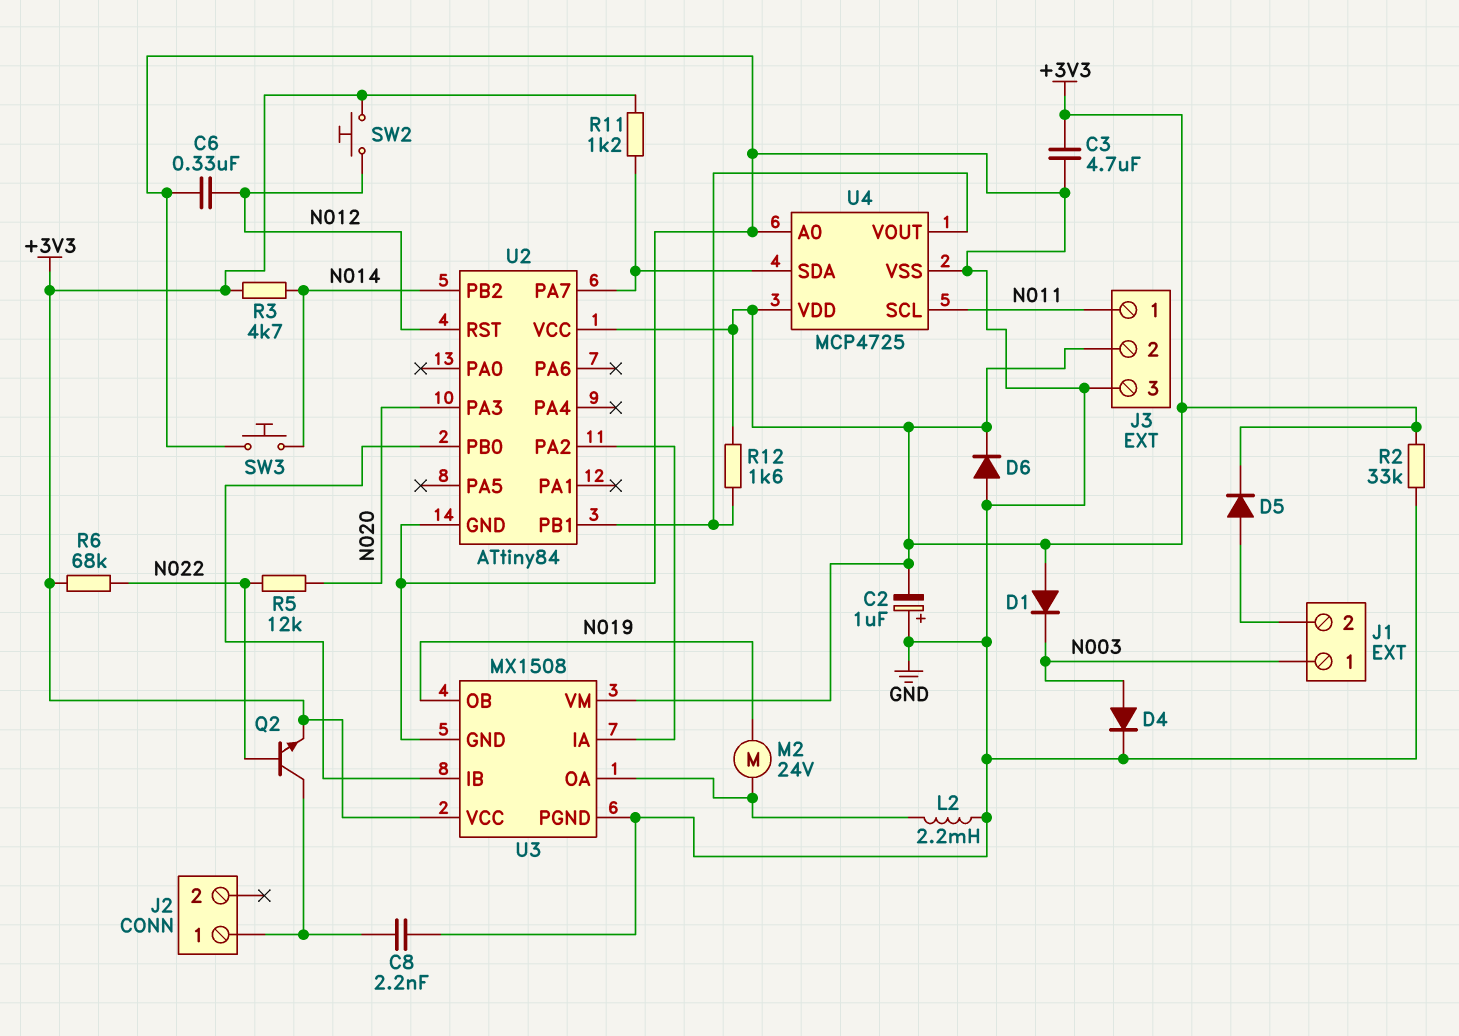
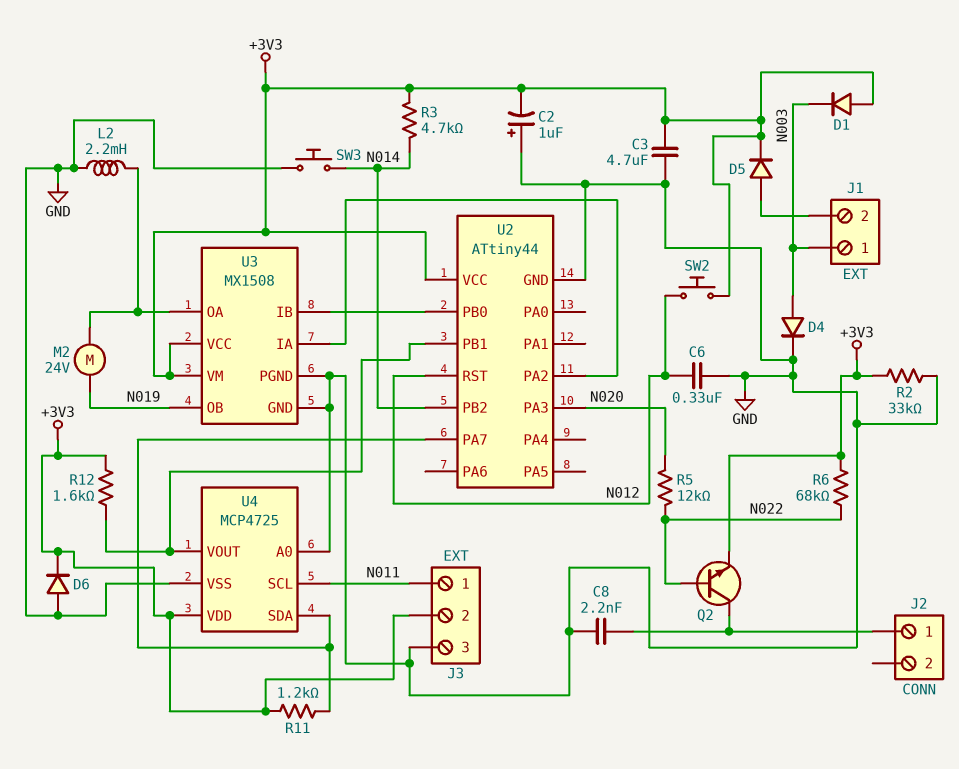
U2: ATtiny84 -> ATtiny44

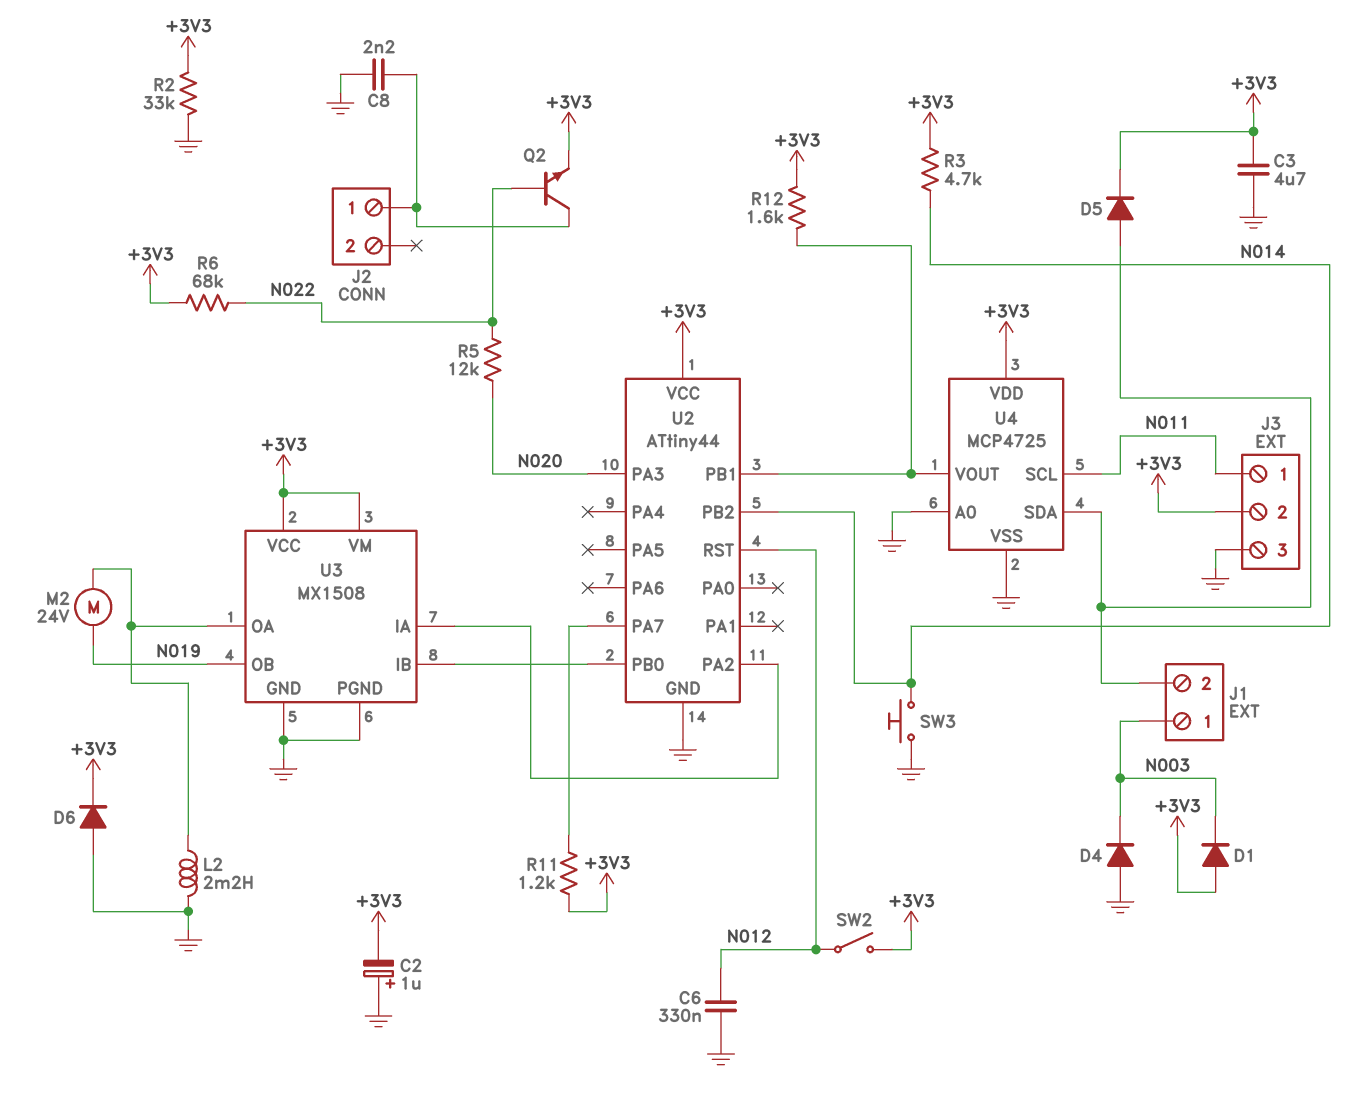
D4: diode (A N003, K GND) -> diode (A GND, K N003)
SW2: button (+3V3, N012) -> switch (+3V3, N012)
U4 pin SDA: U2/PA7 -> J1/2

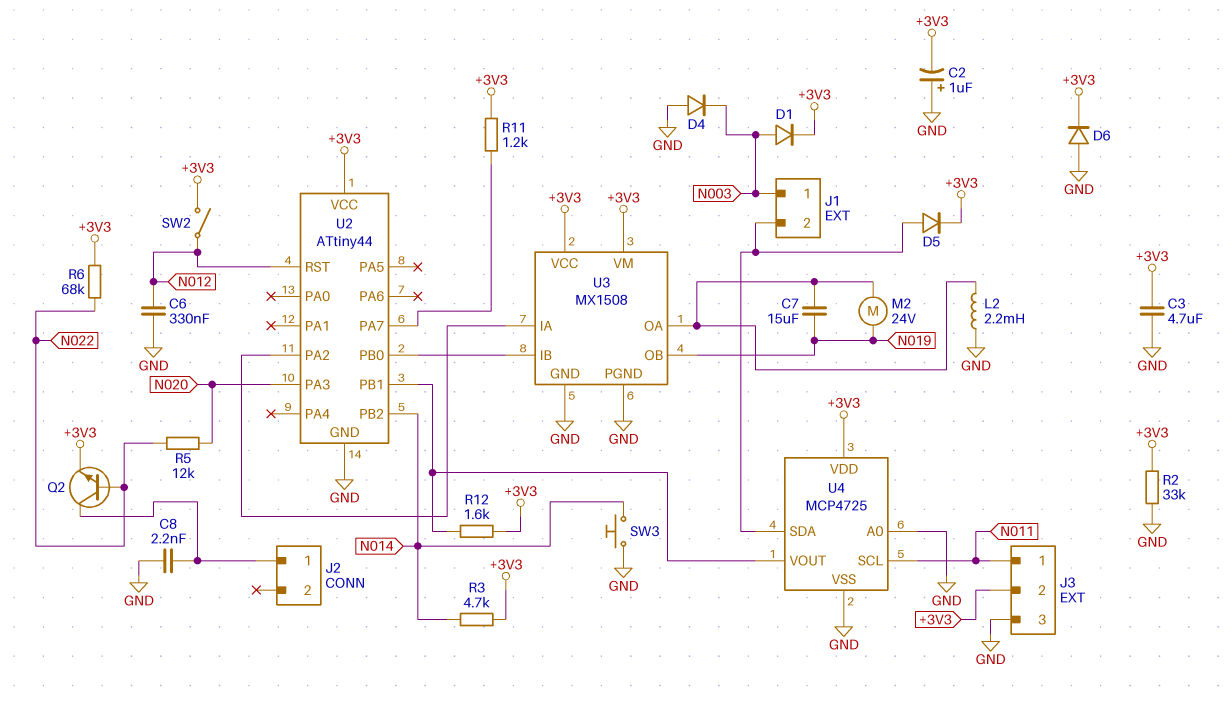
C7: none -> 15uF (N019, U3/OA)
D1: diode (A +3V3, K N003) -> diode (A N003, K +3V3)

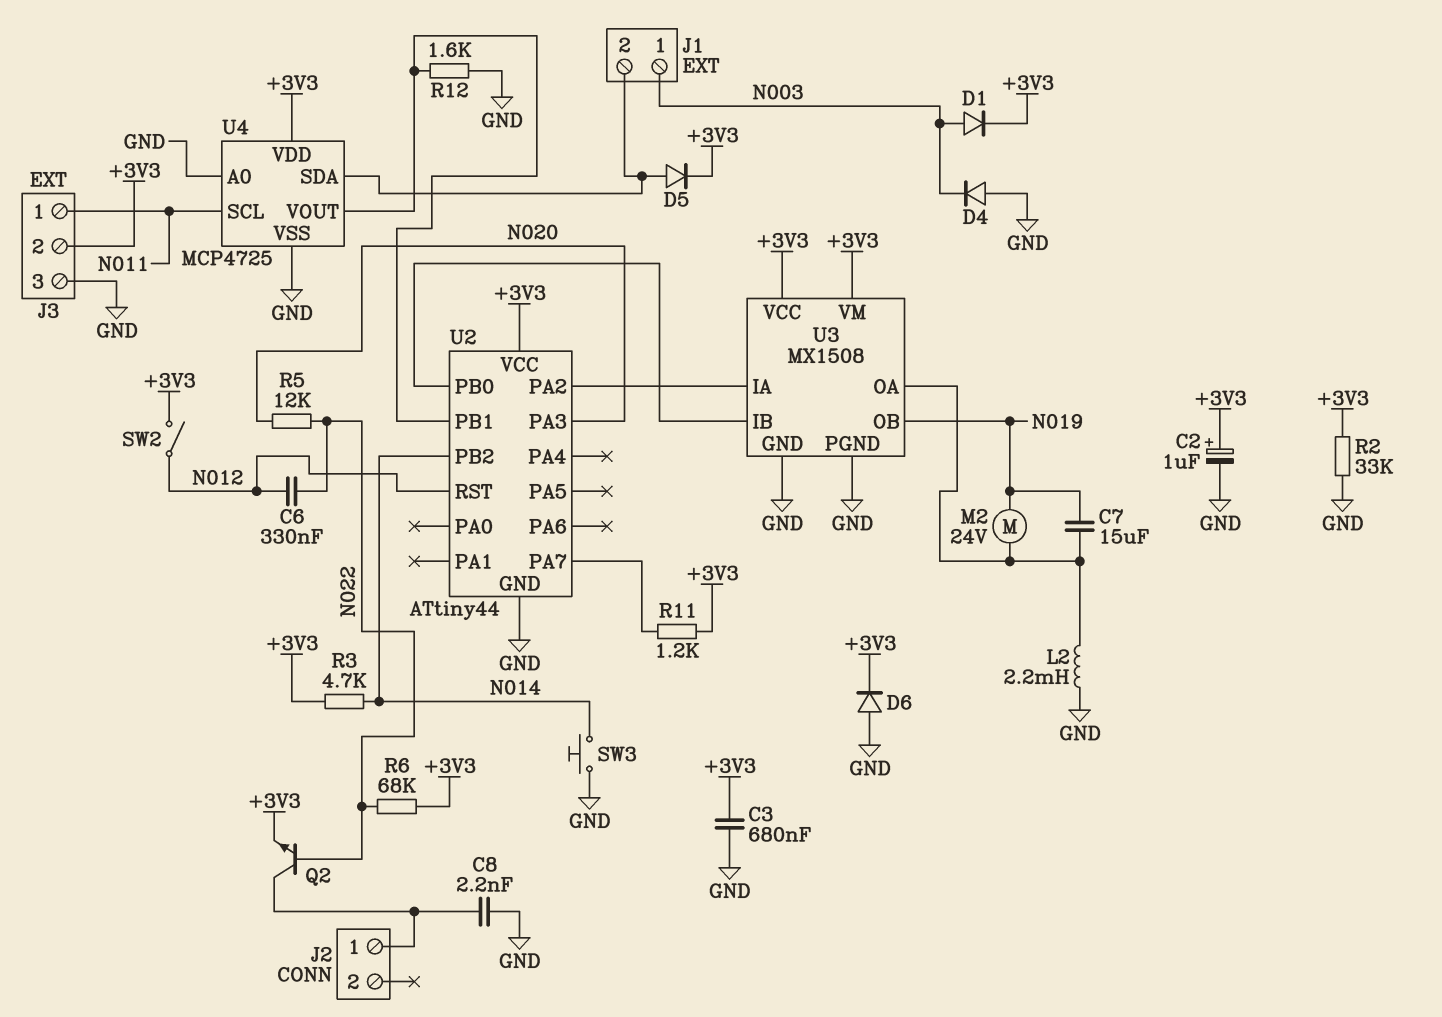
C2: 1uF (plus GND, minus +3V3) -> 1uF (plus +3V3, minus GND)
C3: 4.7uF (+3V3, GND) -> 680nF (+3V3, GND)
C6: 330nF (GND, N012) -> 330nF (N012, N022)
R12: 1.6k (+3V3, U2/PB1) -> 1.6k (GND, U2/PB1)

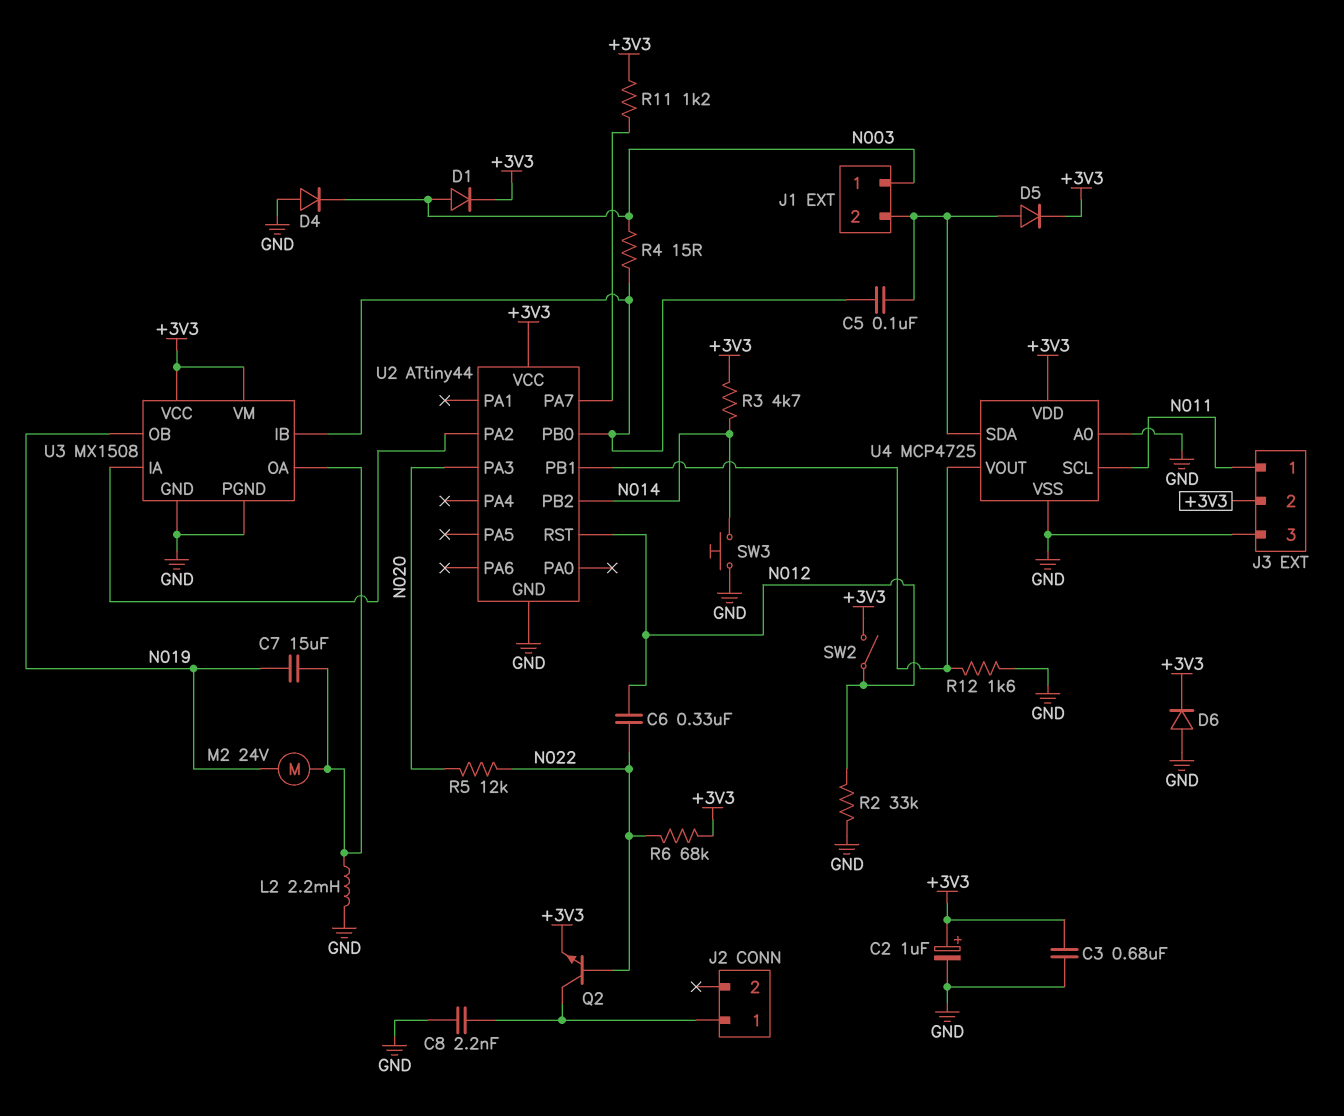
C5: none -> 100nF (J1/2, U2/PB0)
R2: 33k (+3V3, GND) -> 33k (GND, N012)
R4: none -> 15 (N003, U2/PB0)

